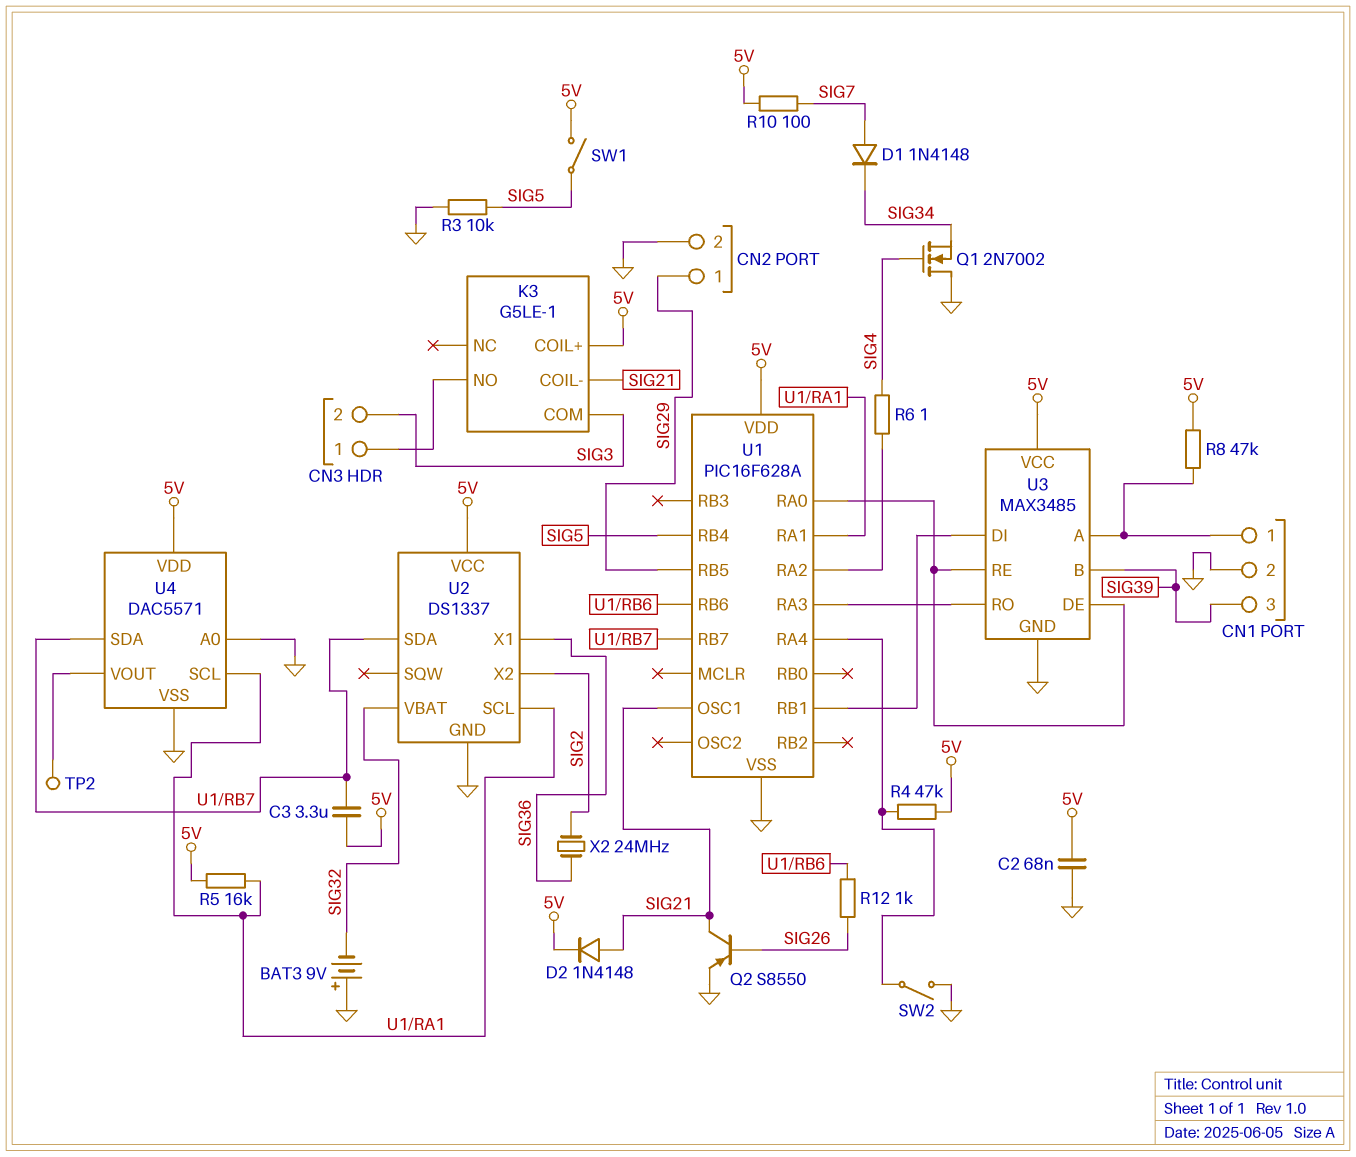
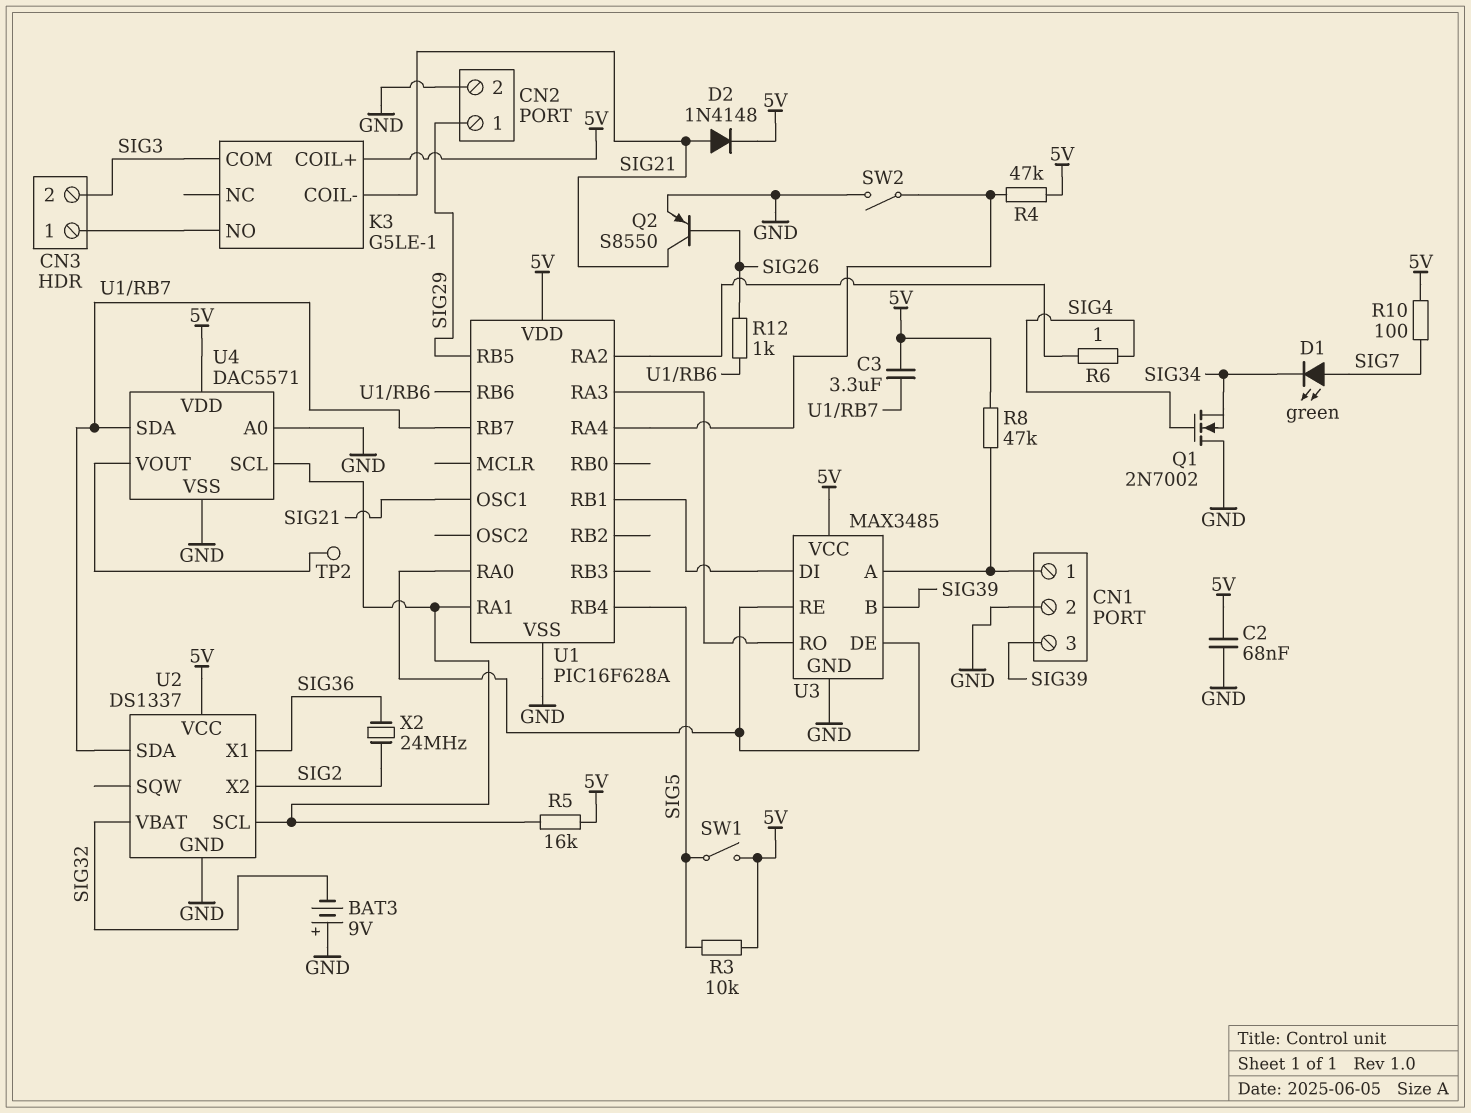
D1: diode 1N4148 (A SIG7, K SIG34) -> LED green (A SIG7, K SIG34)
R3: 10k (GND, SIG5) -> 10k (5V, SIG5)

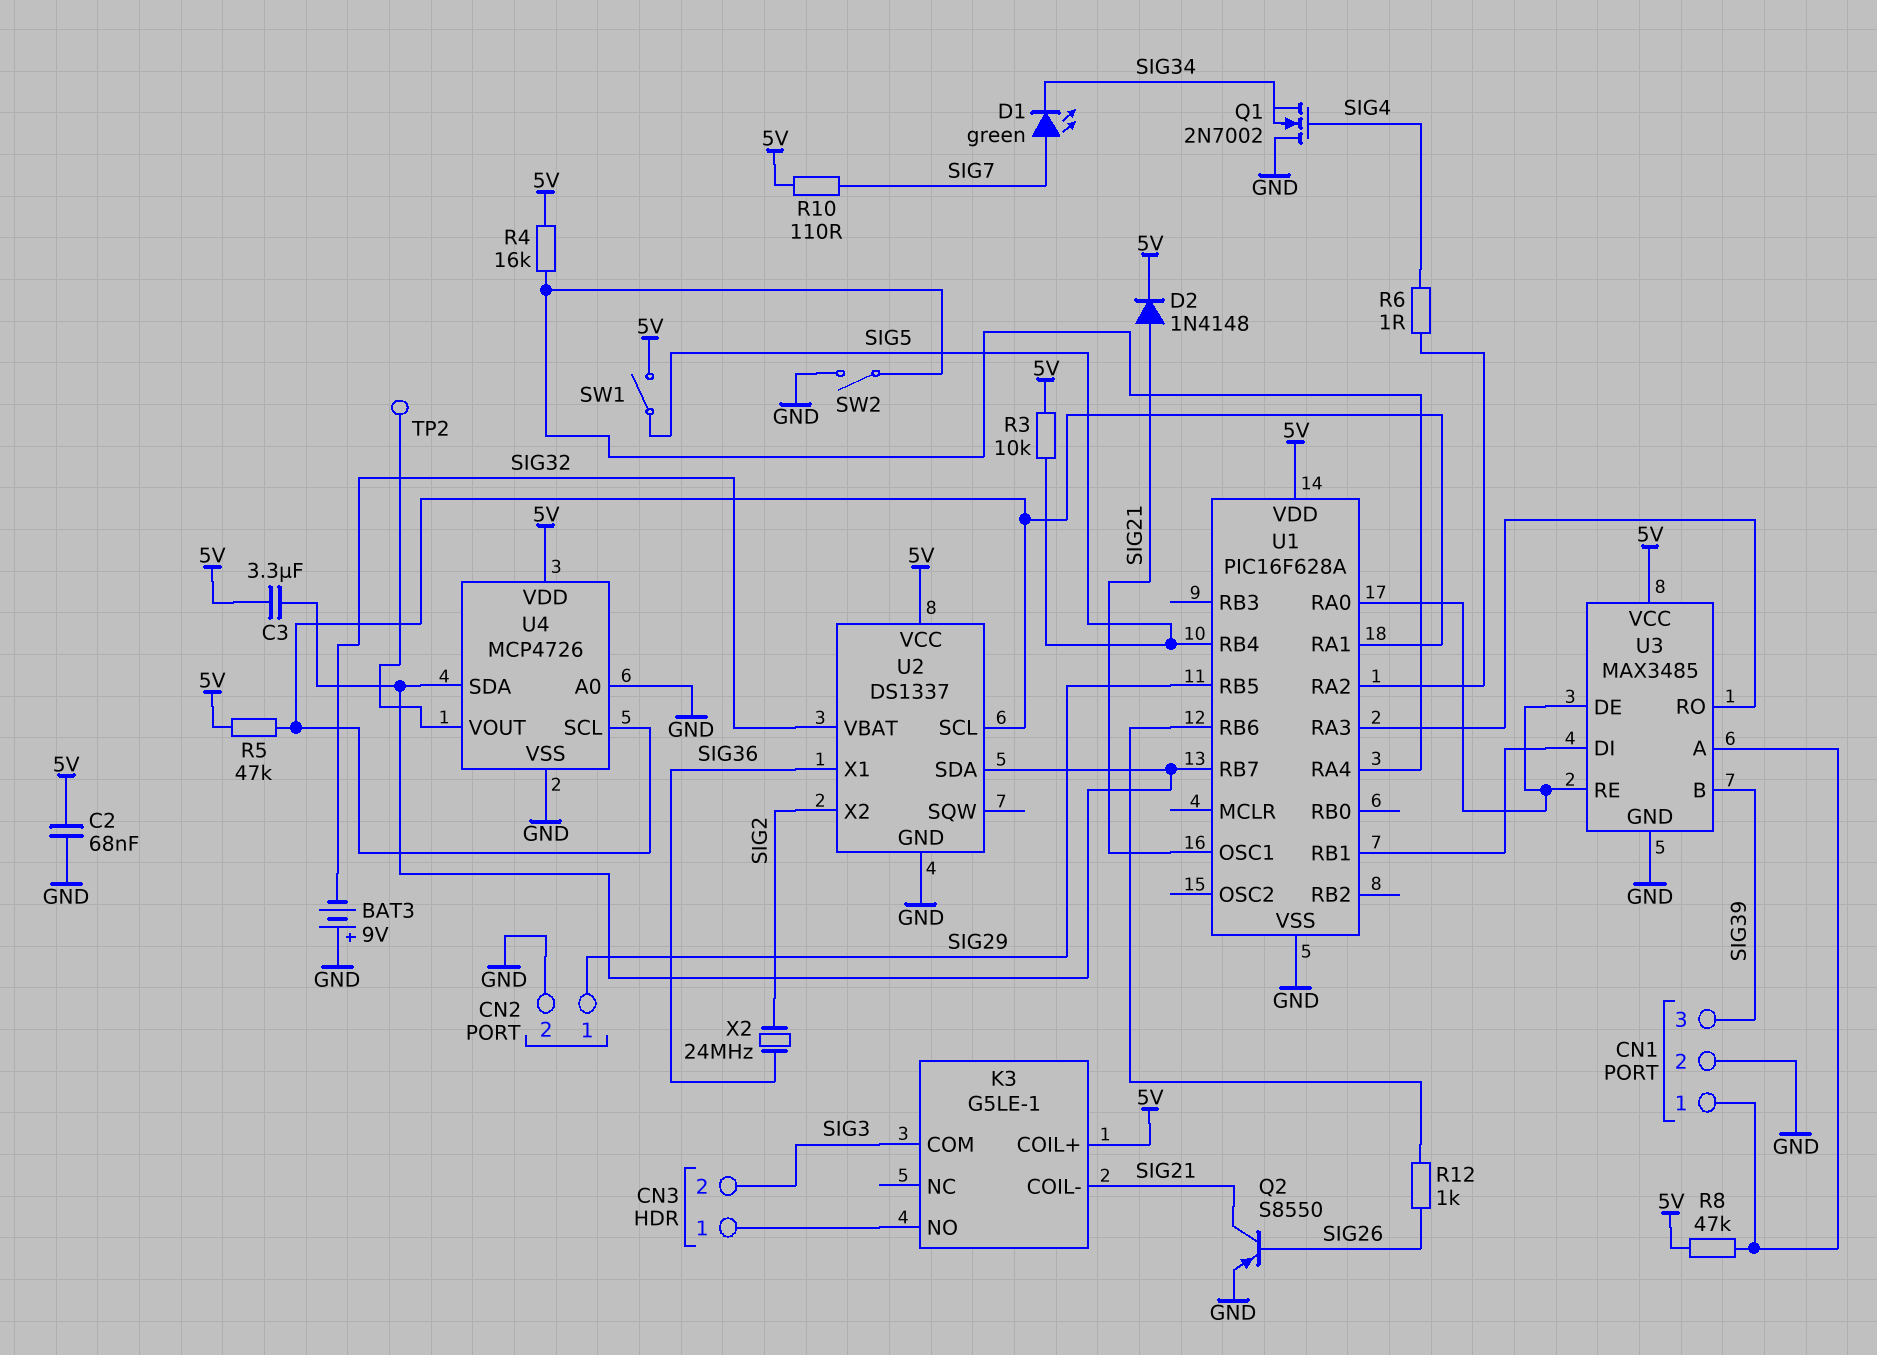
R4: 47k (5V, U1/RA4) -> 16k (5V, U1/RA4)
R5: 16k (5V, U1/RA1) -> 47k (5V, U1/RA1)
R10: 100 (5V, SIG7) -> 110 (5V, SIG7)
U4: DAC5571 -> MCP4726

